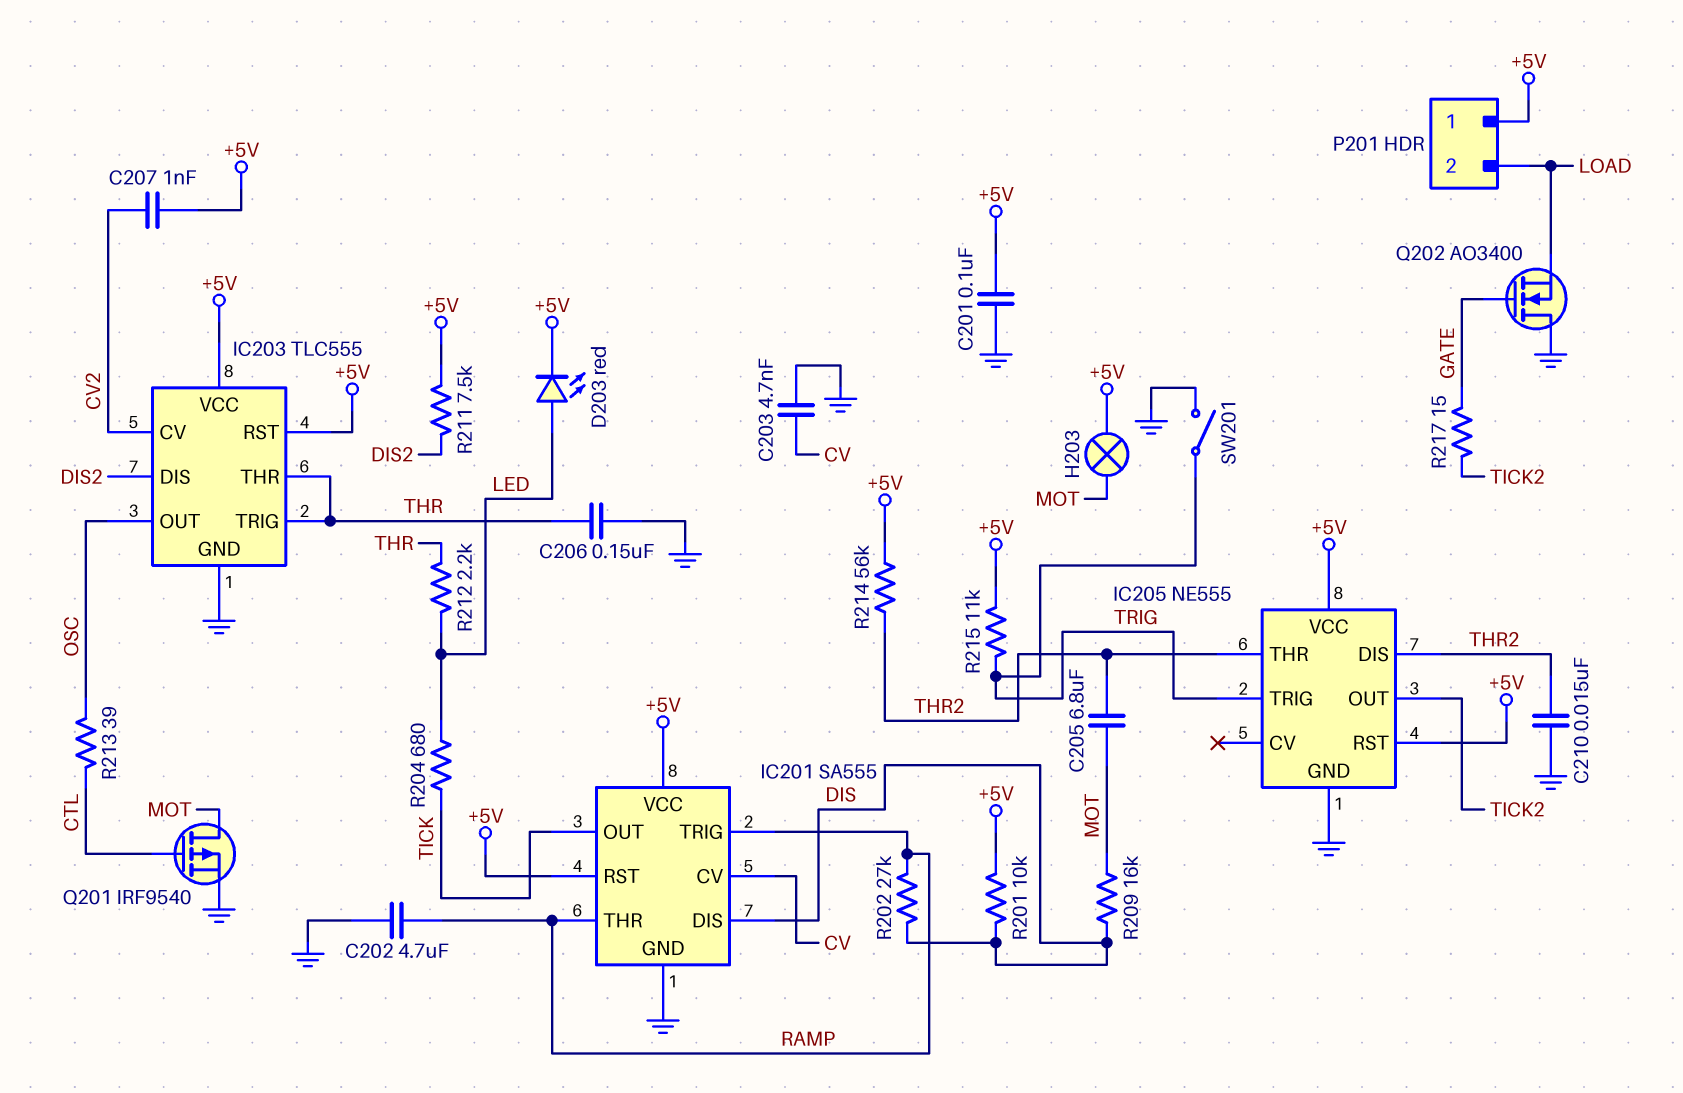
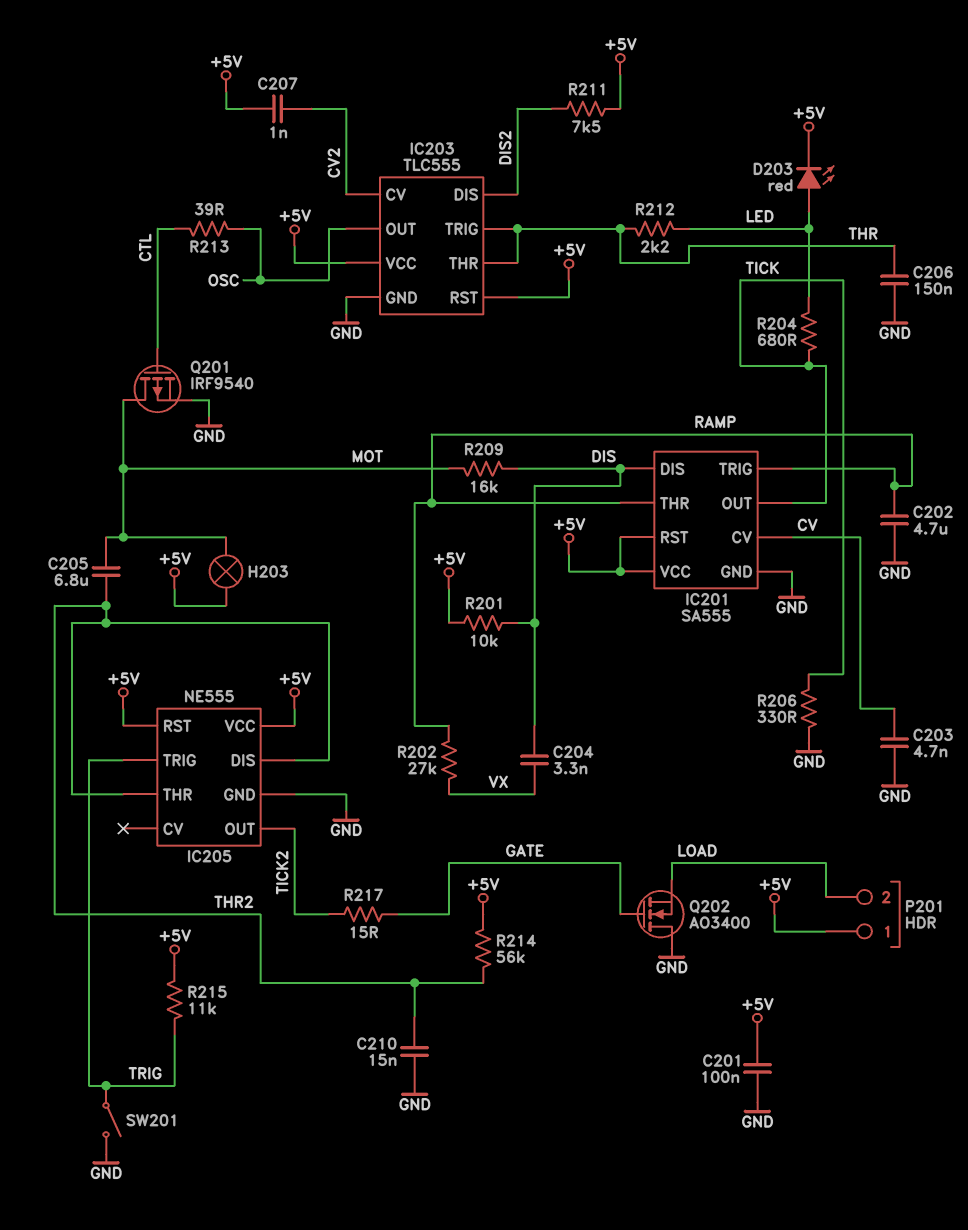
C204: none -> 3.3nF (DIS, VX)
R202: 27k (DIS, RAMP) -> 27k (RAMP, VX)
R206: none -> 330 (GND, TICK)

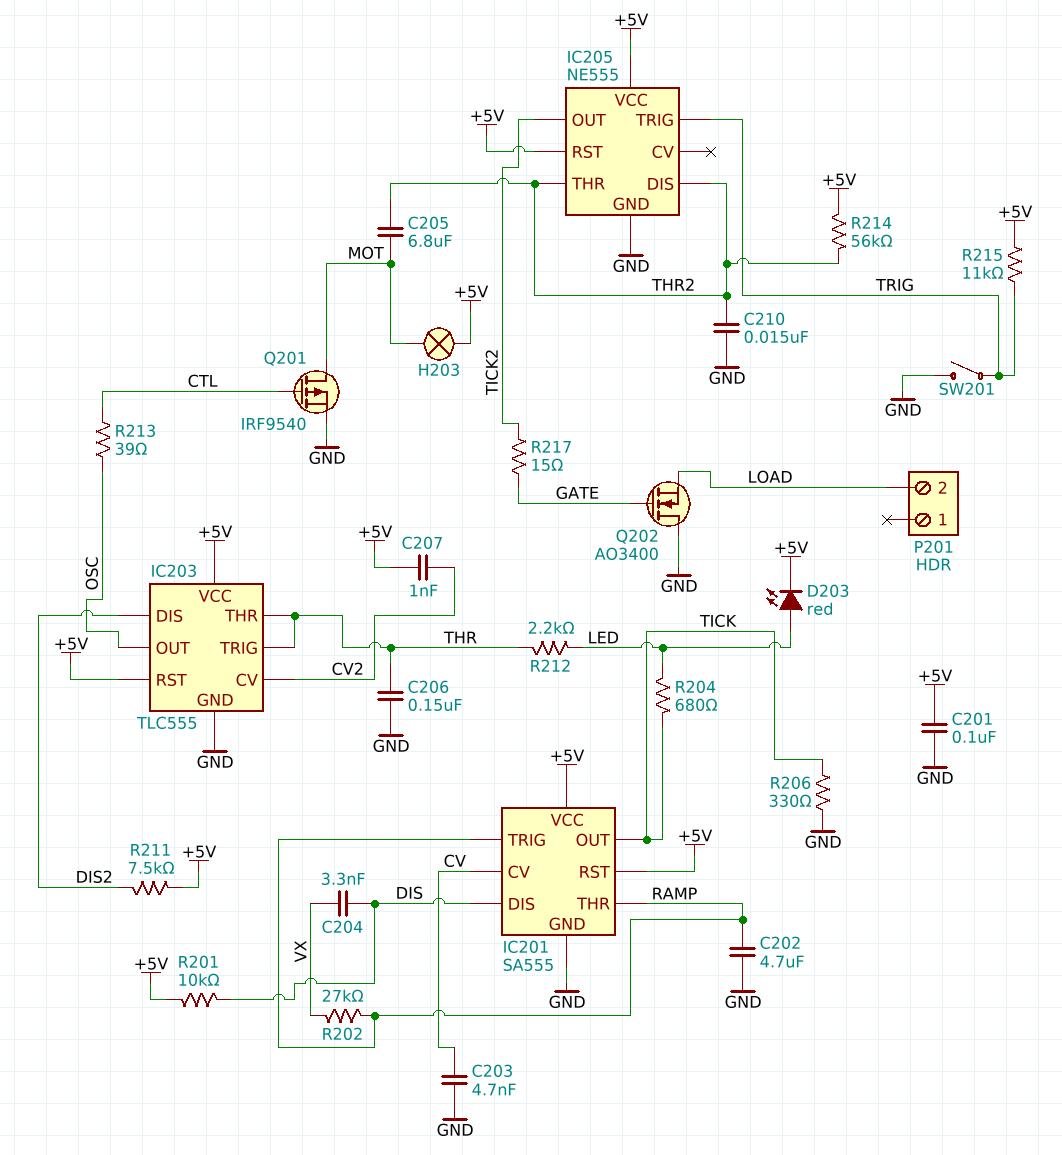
P201 pin 1: +5V -> none
R209: 16k (DIS, MOT) -> none

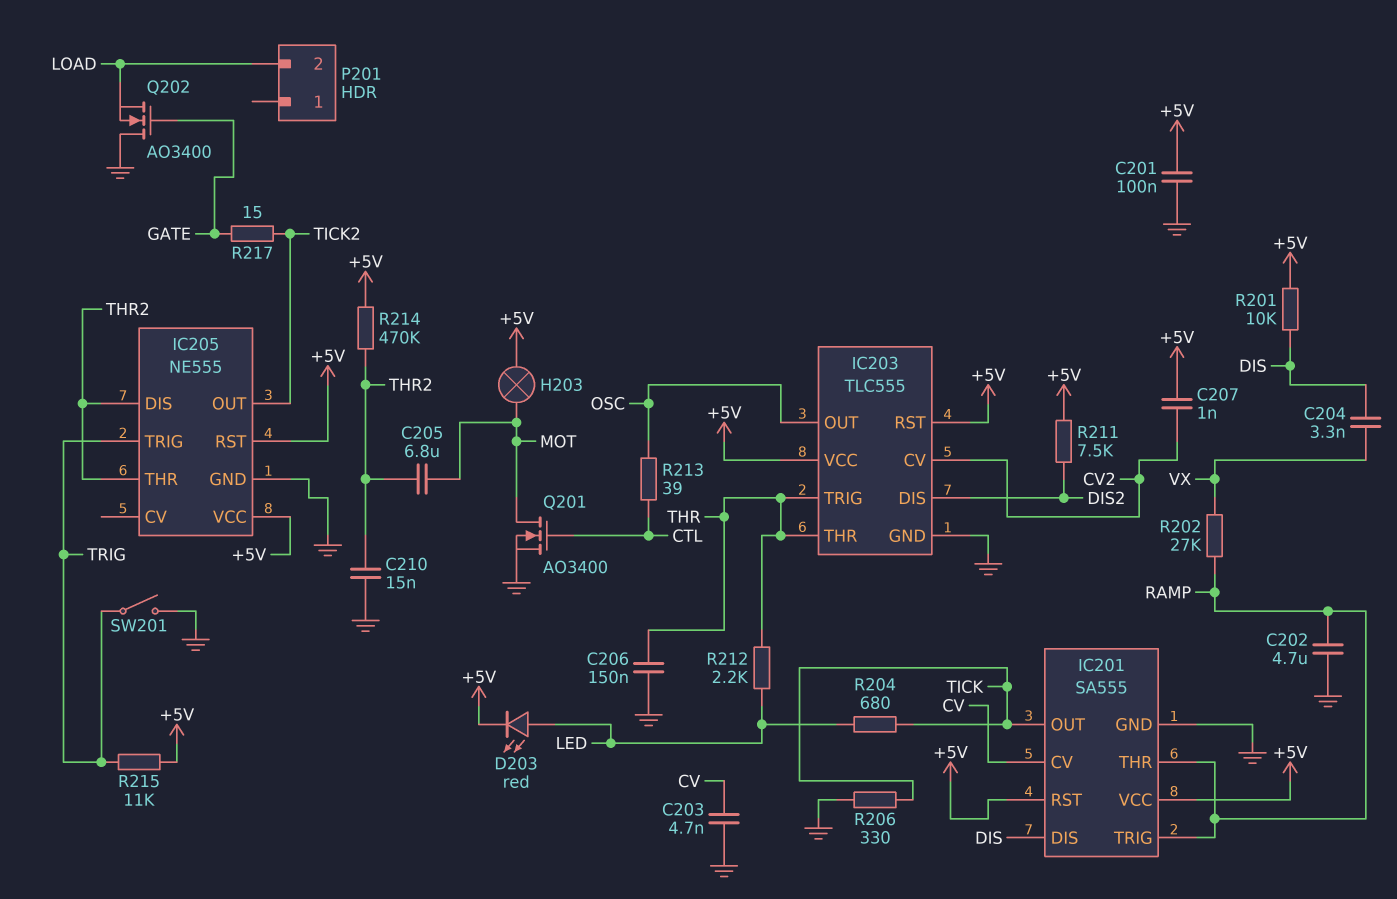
Q201: PMOS IRF9540 (G CTL, D MOT, S GND) -> NMOS AO3400 (G CTL, D MOT, S GND)
R214: 56k (+5V, THR2) -> 470k (+5V, THR2)

